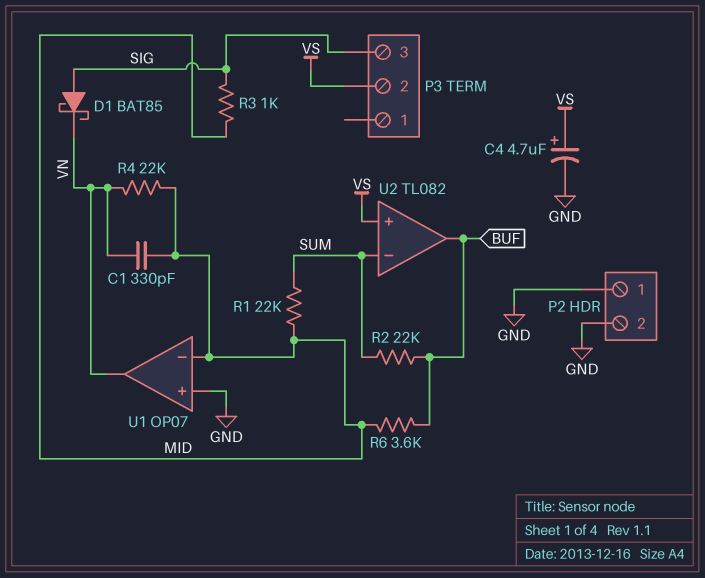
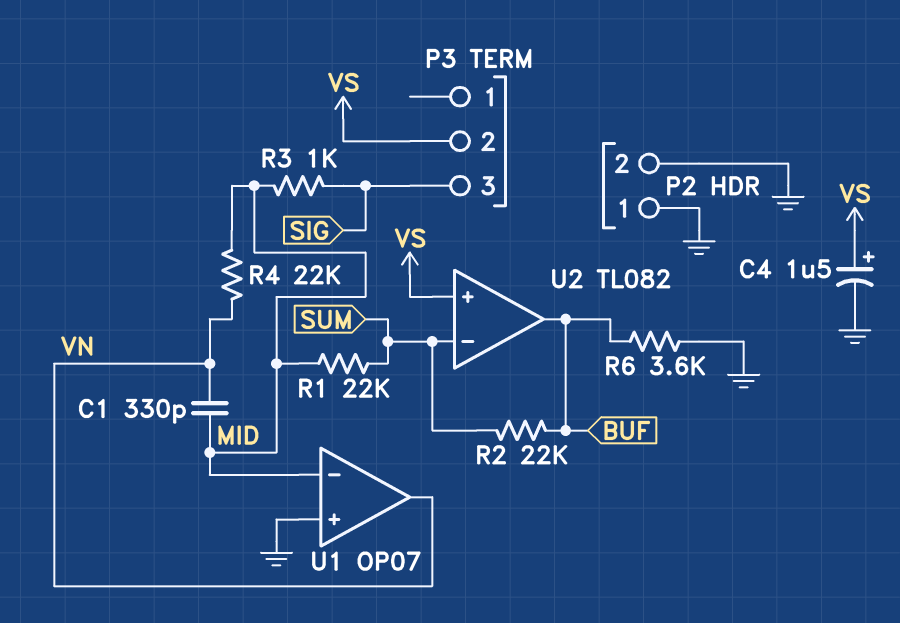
C4: 4.7uF (plus VS, minus GND) -> 1.5uF (plus VS, minus GND)
D1: schottky BAT85 (A SIG, K VN) -> none
R6: 3.6k (BUF, MID) -> 3.6k (BUF, GND)

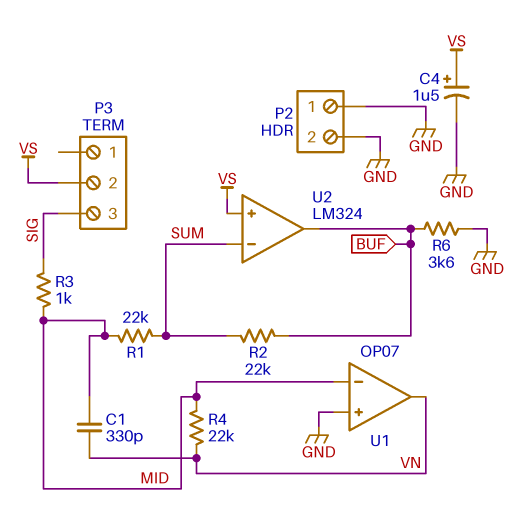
U2: TL082 -> LM324

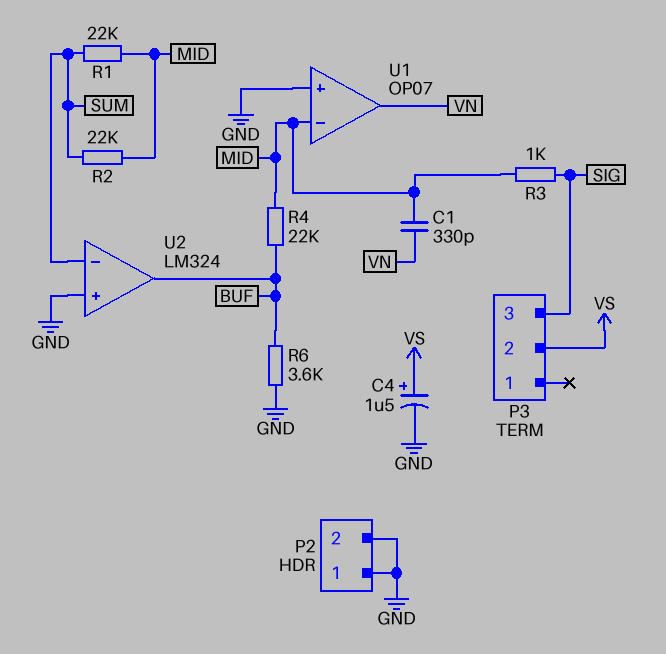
R2: 22k (BUF, SUM) -> 22k (MID, SUM)
R4: 22k (MID, VN) -> 22k (BUF, MID)
U2 pin in+: VS -> GND

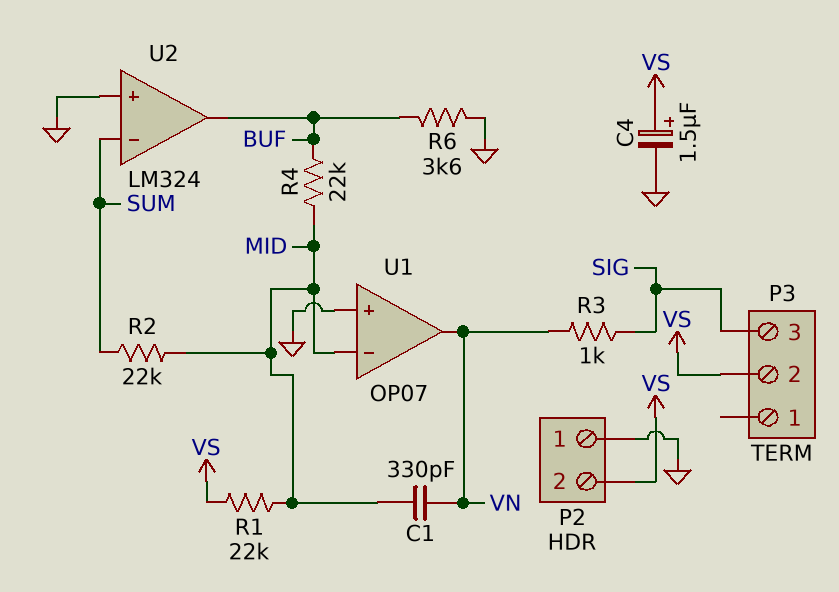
P2 pin 2: GND -> VS
R1: 22k (MID, SUM) -> 22k (MID, VS)
R3: 1k (MID, SIG) -> 1k (SIG, VN)

